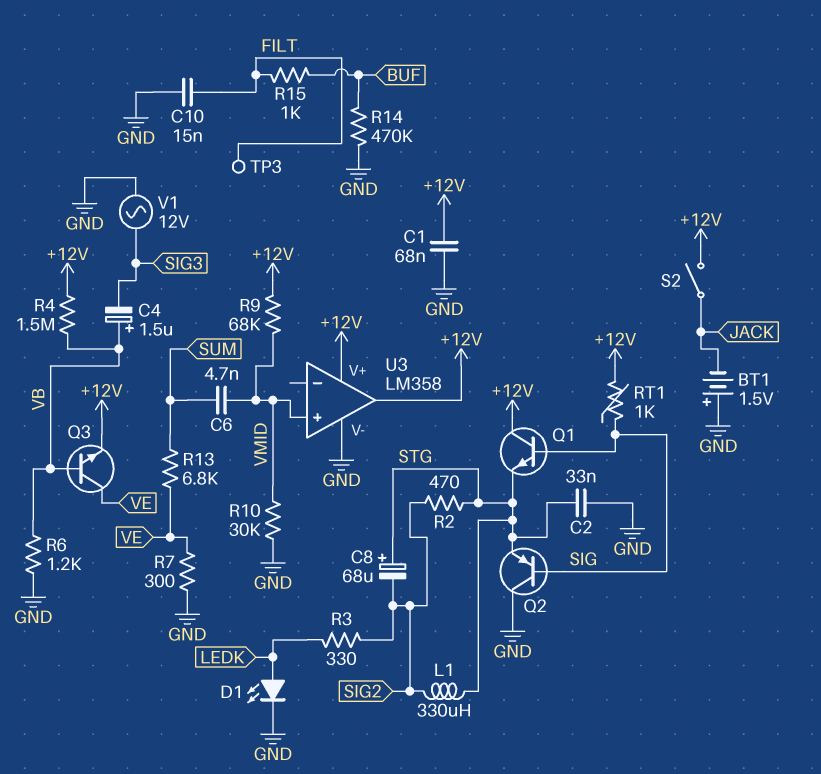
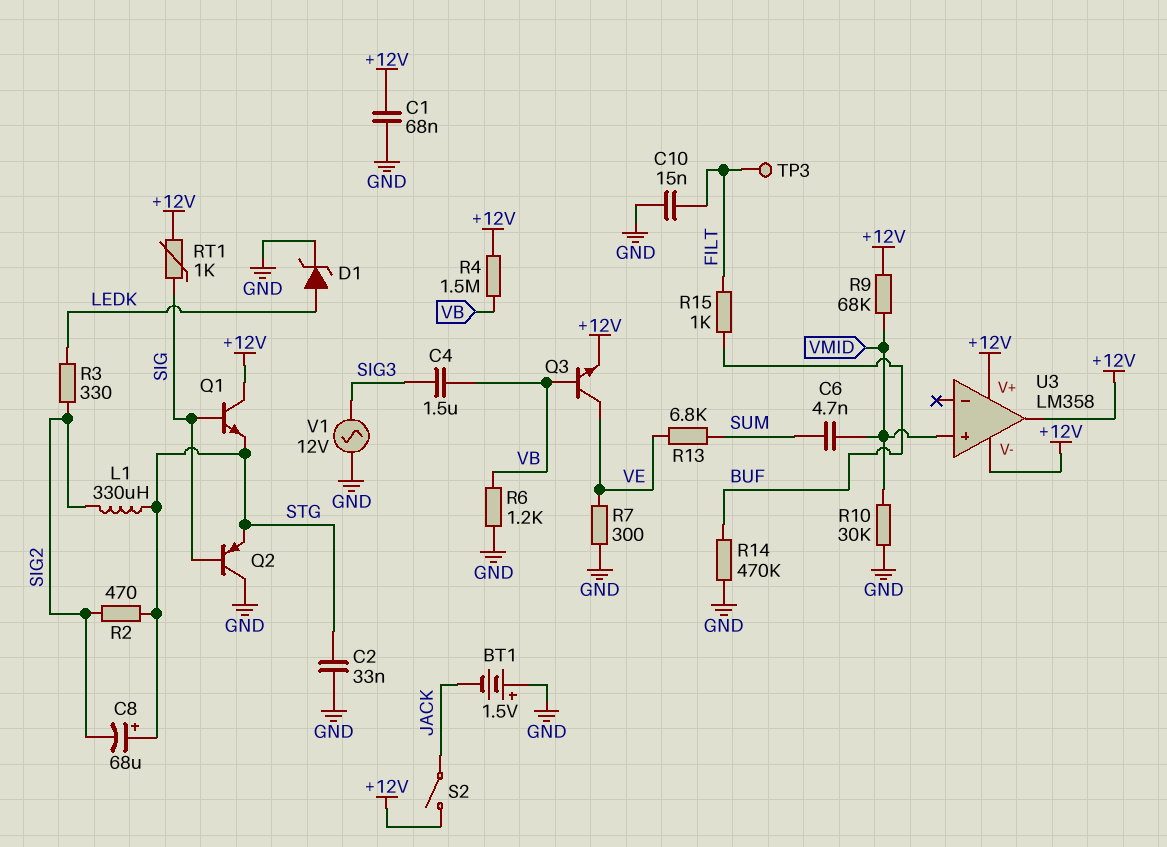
C4: 1.5uF (plus VB, minus SIG3) -> 1.5uF (SIG3, VB)
D1: LED (A LEDK, K GND) -> zener (A LEDK, K GND)
U3 pin V-: GND -> +12V

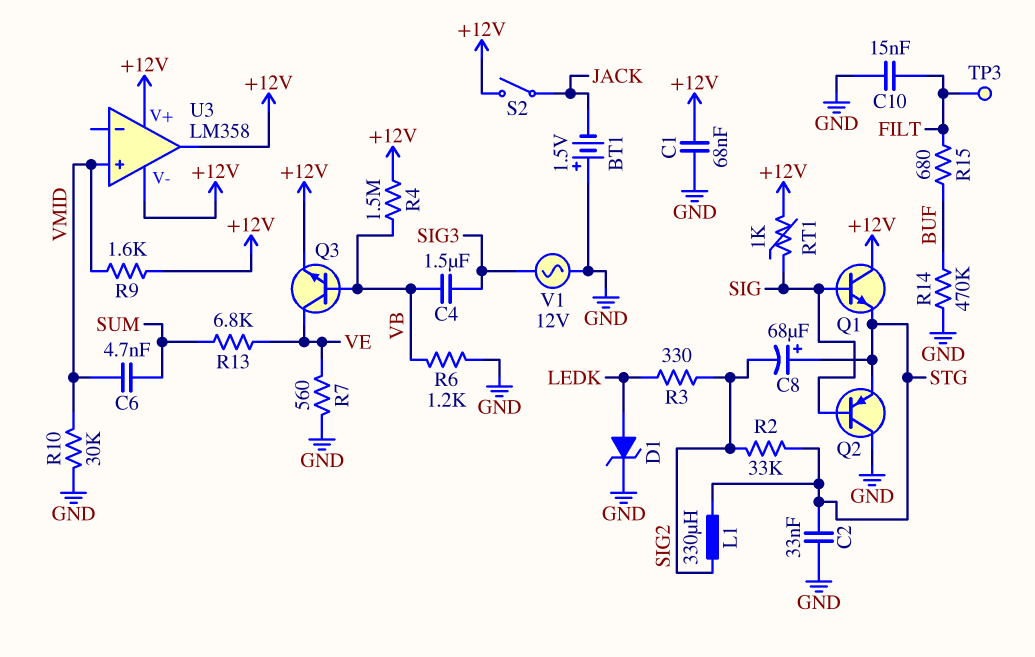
R2: 470 (SIG2, STG) -> 33k (SIG2, STG)
R7: 300 (GND, VE) -> 560 (GND, VE)
R9: 68k (+12V, VMID) -> 1.6k (+12V, VMID)
R15: 1k (BUF, FILT) -> 680 (BUF, FILT)

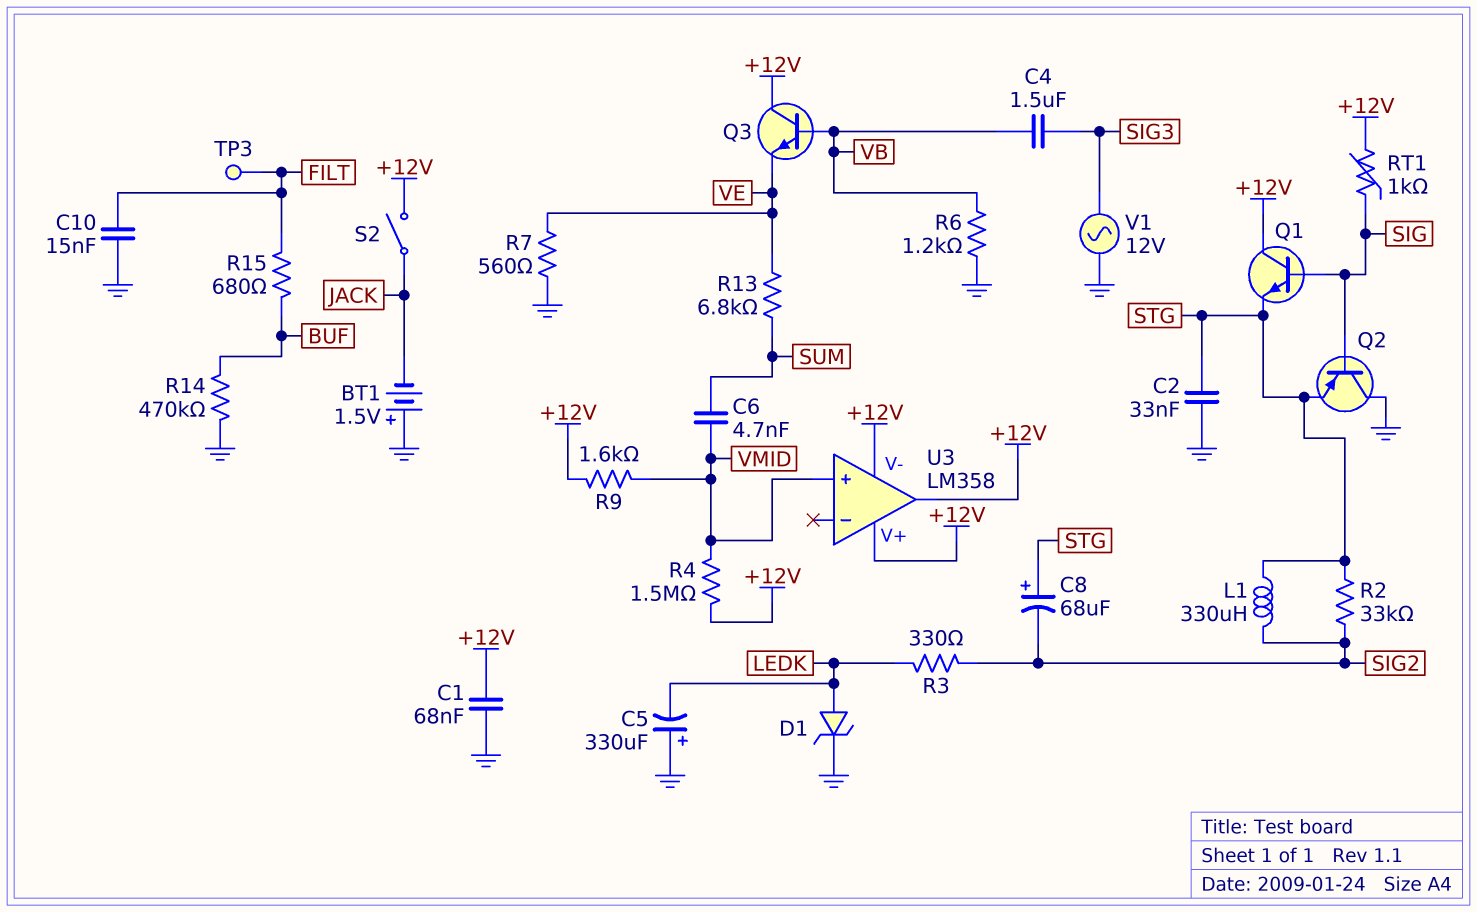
C5: none -> 330uF (plus GND, minus LEDK)
Q3: NPN (B VB, C VE, E +12V) -> NPN (B VB, C +12V, E VE)
R4: 1.5M (+12V, VB) -> 1.5M (+12V, VMID)
R10: 30k (GND, VMID) -> none

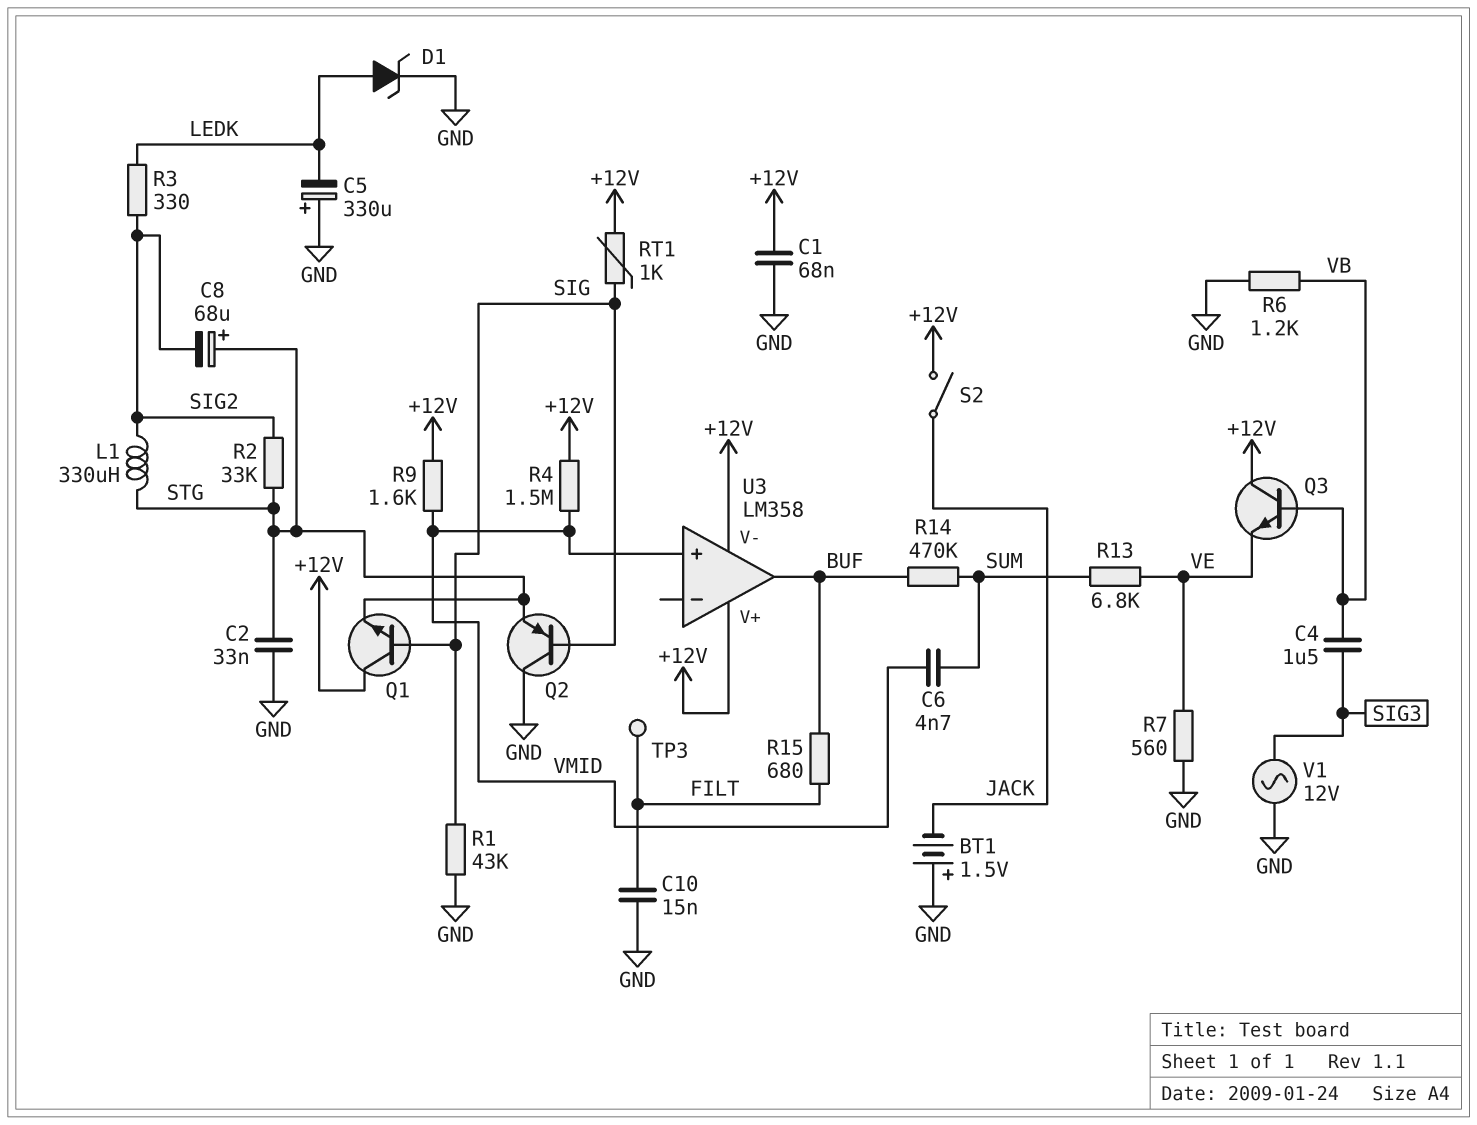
R1: none -> 43k (GND, SIG)
R14: 470k (BUF, GND) -> 470k (BUF, SUM)
U3 pin out: +12V -> BUF

